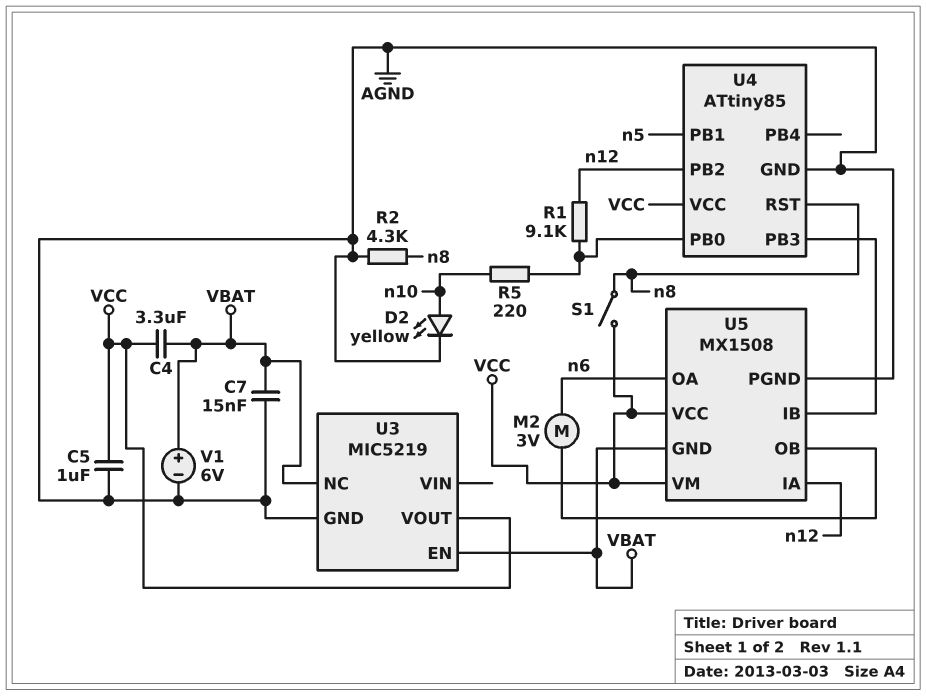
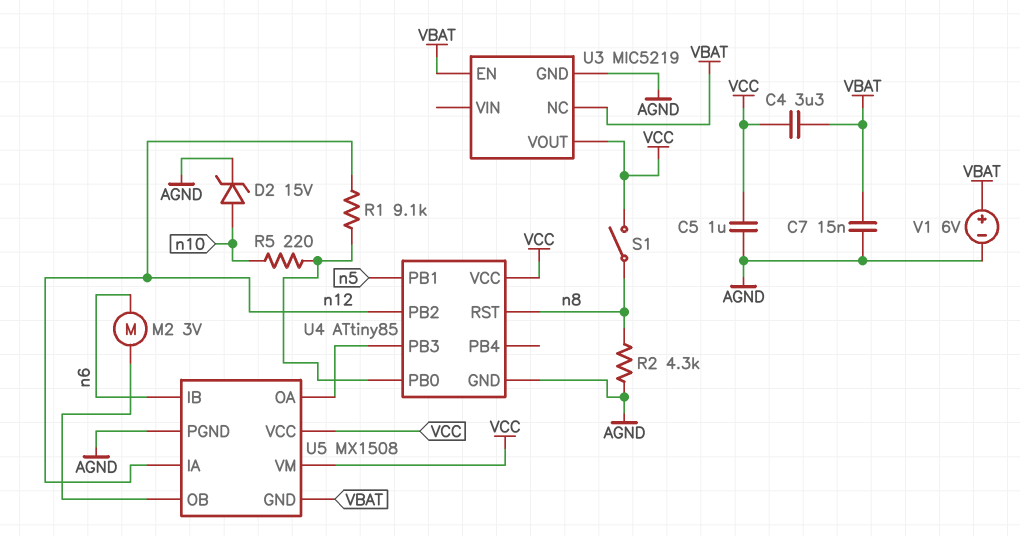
D2: LED yellow (A n10, K AGND) -> zener 15V (A n10, K AGND)
U5 pin IB: U4/PB3 -> n6
U5 pin OA: n6 -> U4/PB3

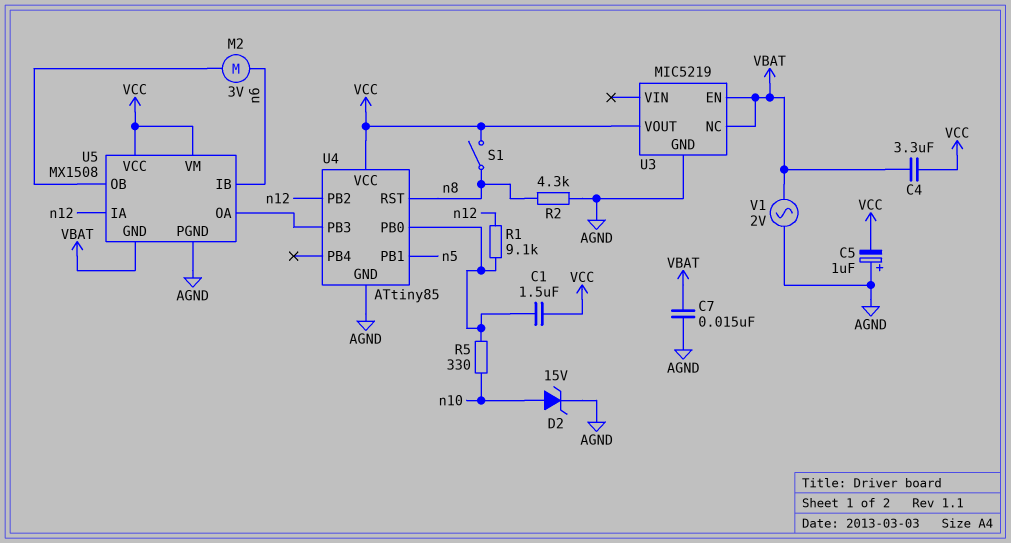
C1: none -> 1.5uF (U4/PB0, VCC)
C5: 1uF (AGND, VCC) -> 1uF (plus AGND, minus VCC)
R5: 220 (U4/PB0, n10) -> 330 (U4/PB0, n10)
V1: 6V (plus VBAT, minus AGND) -> AC 2V (AGND, VBAT)

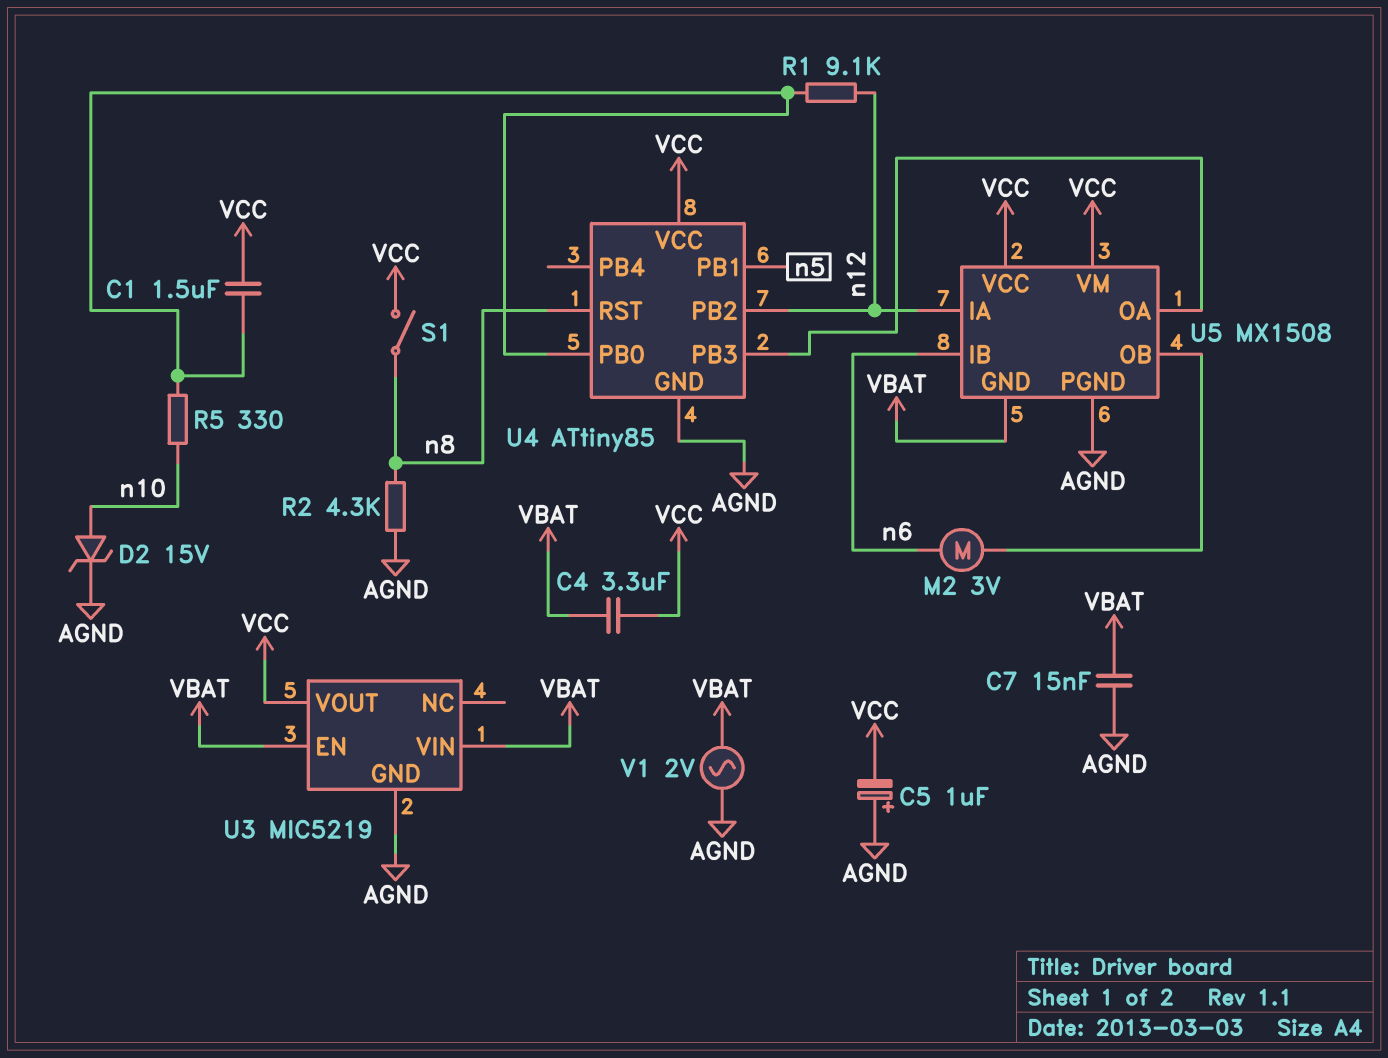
U3 pin NC: VBAT -> none
U3 pin VIN: none -> VBAT

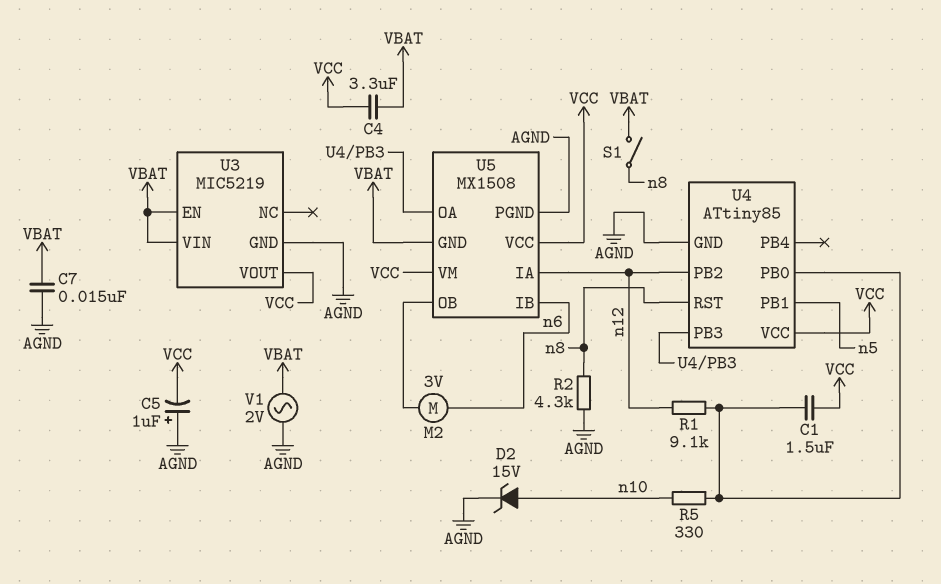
S1: switch (VCC, n8) -> switch (VBAT, n8)

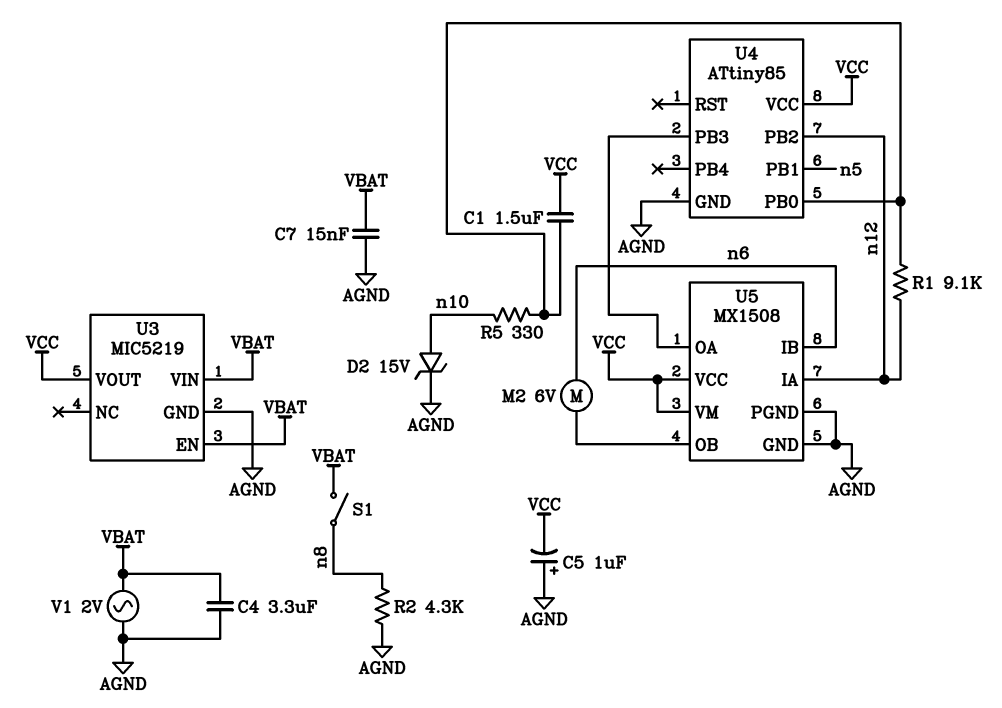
C4: 3.3uF (VBAT, VCC) -> 3.3uF (AGND, VBAT)
M2: motor 3V (U5/OB, n6) -> motor 6V (U5/OB, n6)
U4 pin RST: n8 -> none
U5 pin GND: VBAT -> AGND

